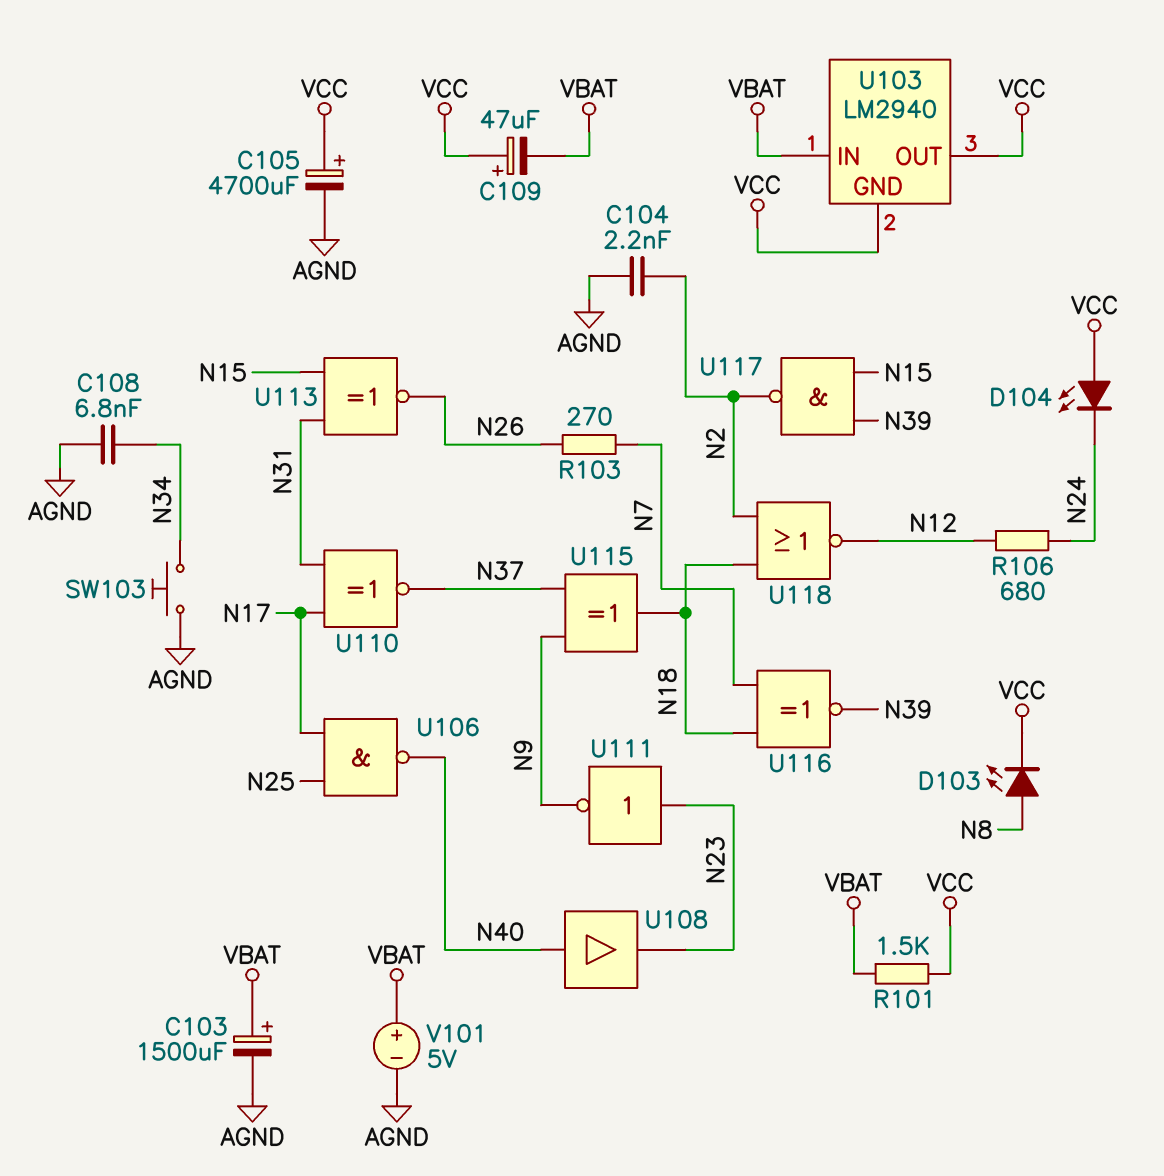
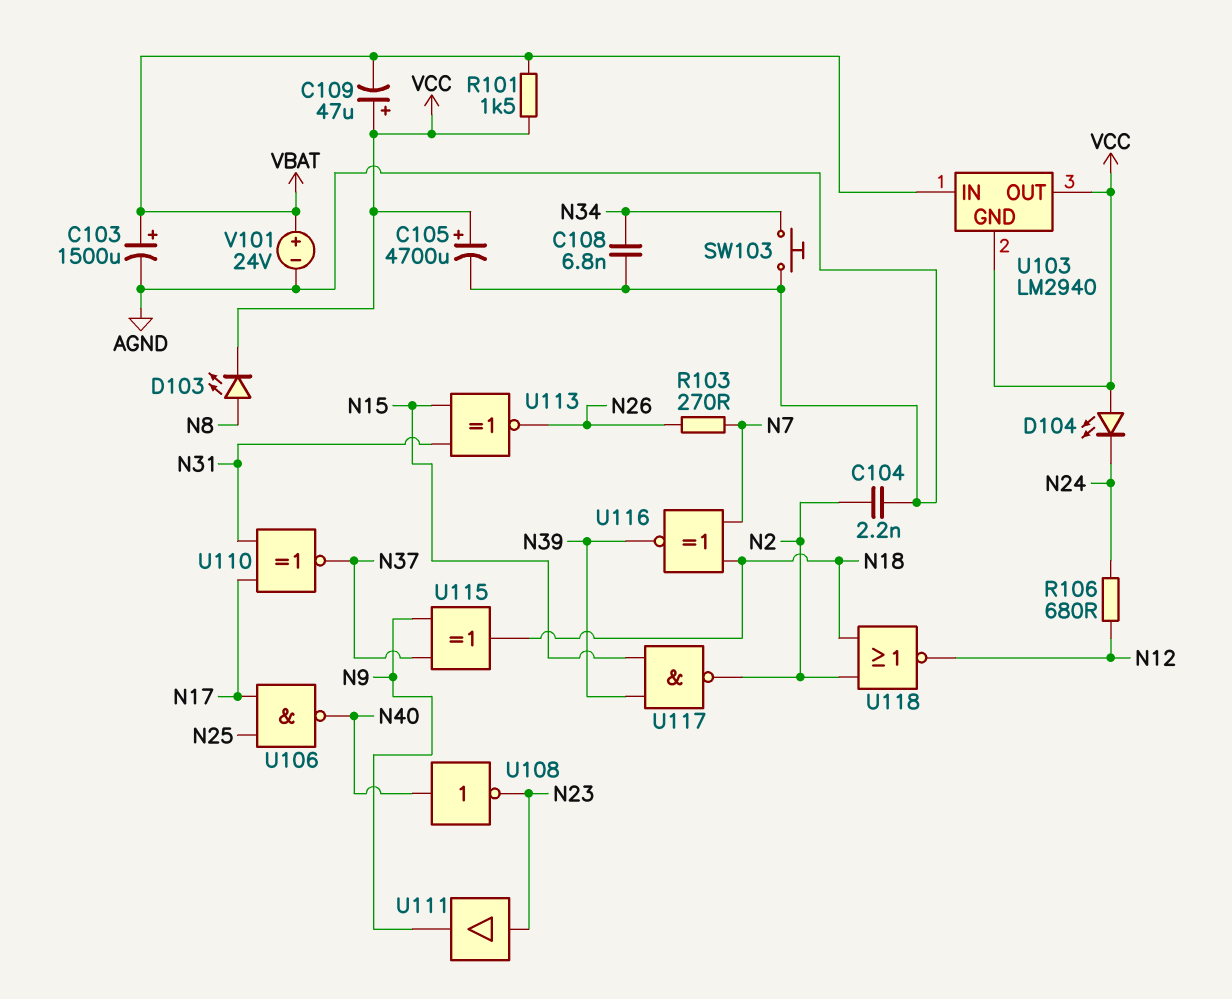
U108: buffer (in N40, out N23) -> NOT (in N40, out N23)
U111: NOT (in N23, out N9) -> buffer (in N23, out N9)
V101: 5V (plus VBAT, minus AGND) -> 24V (plus VBAT, minus AGND)

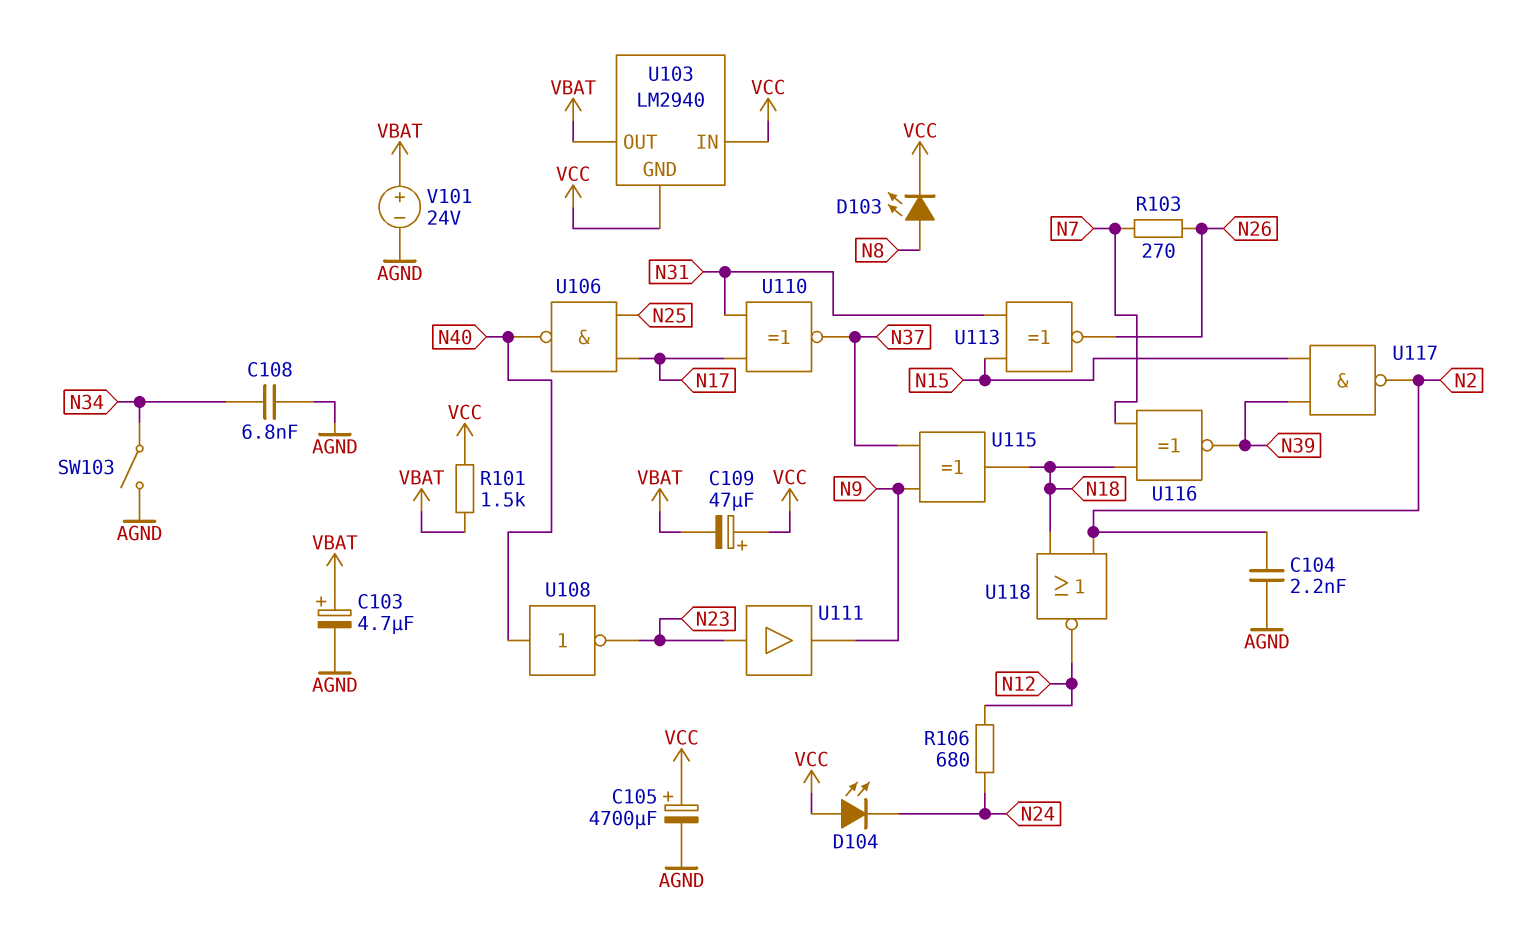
C103: 1500uF (plus VBAT, minus AGND) -> 4.7uF (plus VBAT, minus AGND)
SW103: button (AGND, N34) -> switch (AGND, N34)
U103 pin IN: VBAT -> VCC
U103 pin OUT: VCC -> VBAT

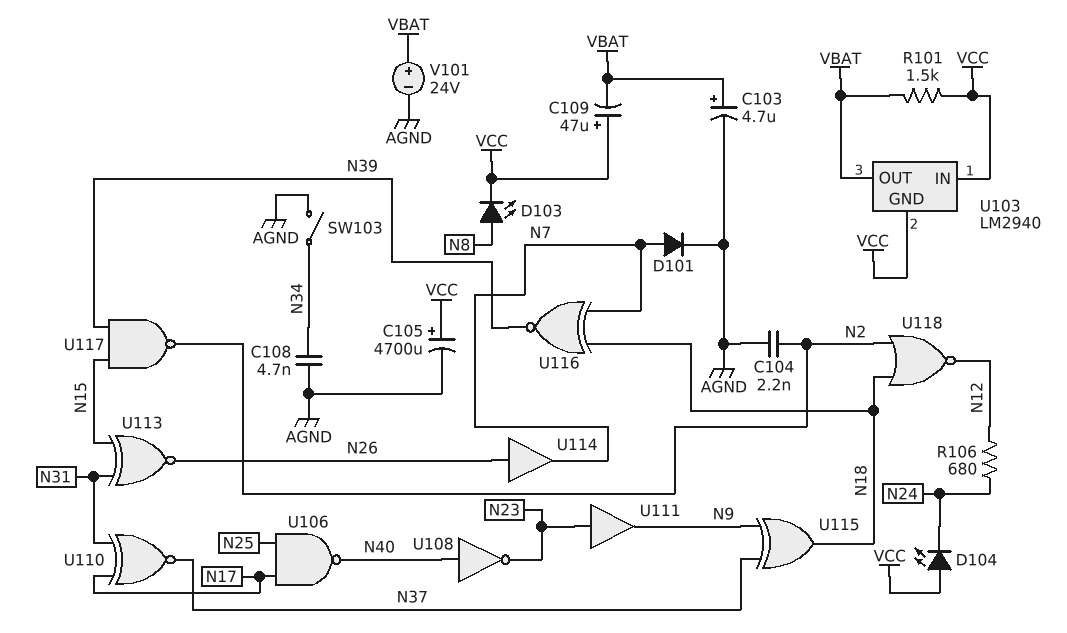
C108: 6.8nF (AGND, N34) -> 4.7nF (AGND, N34)
D101: none -> diode (A N7, K AGND)
R103: 270 (N7, N26) -> none
U114: none -> buffer (in N26, out N7)

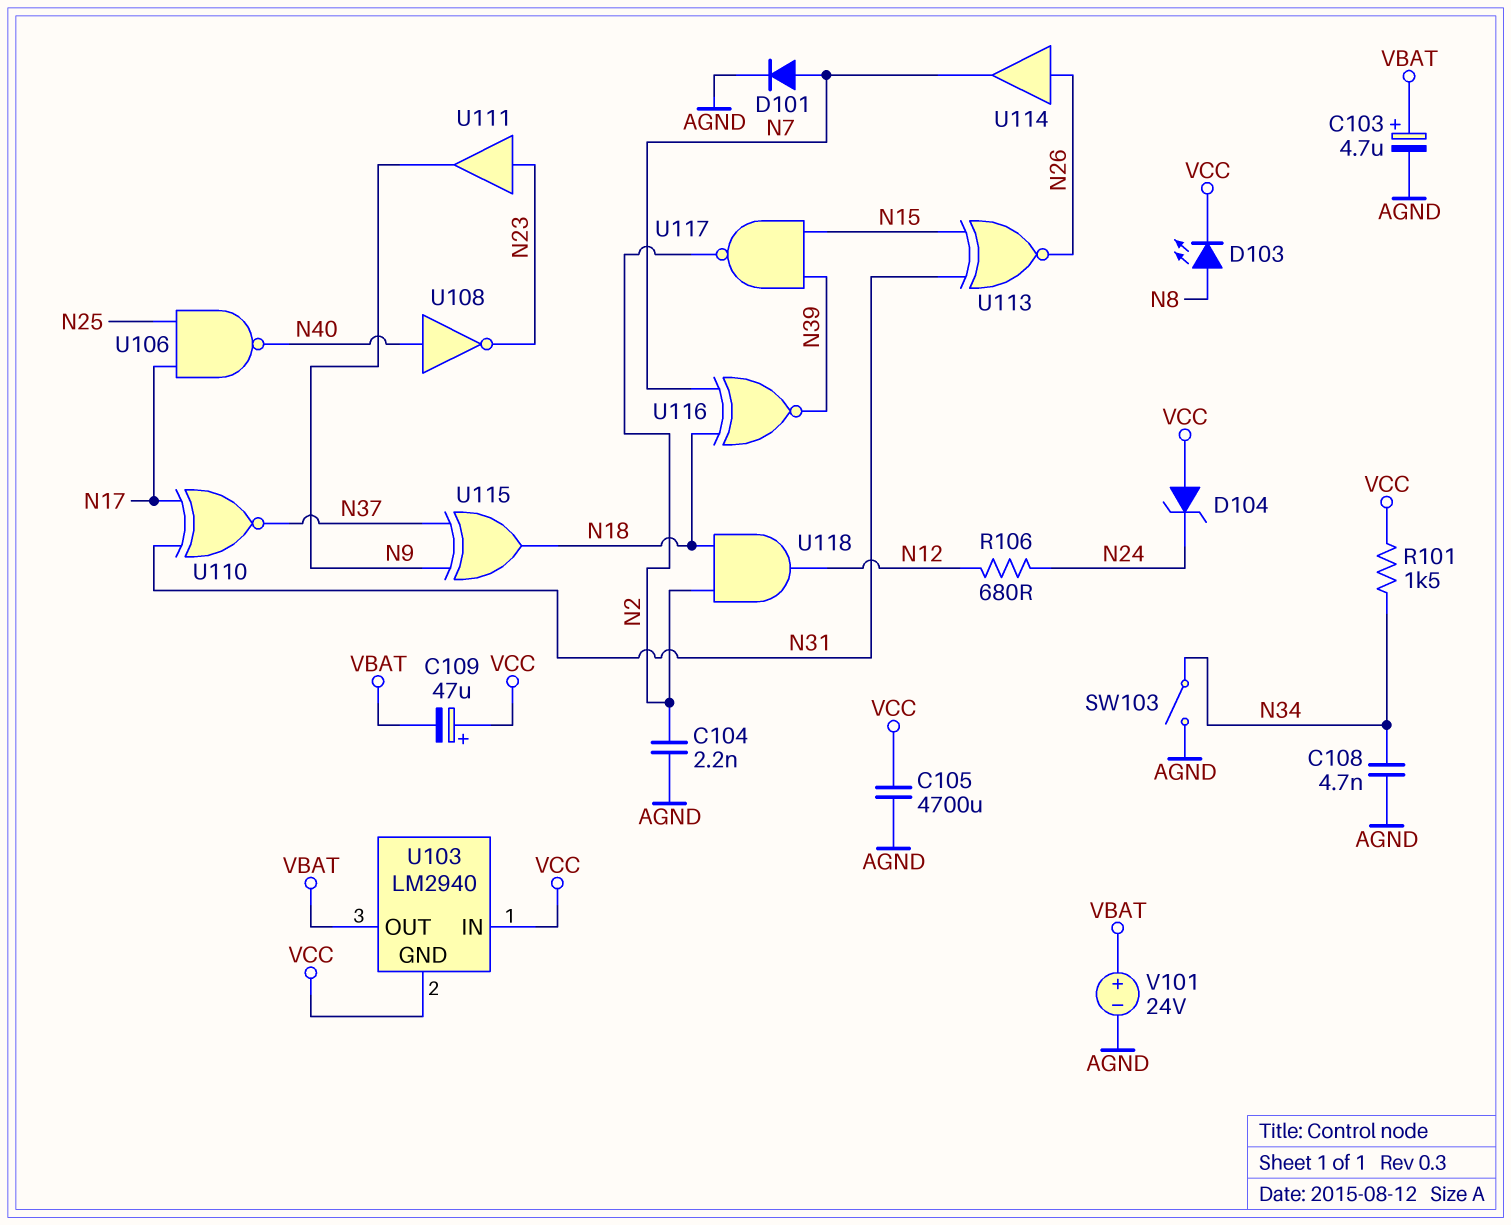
C105: 4700uF (plus VCC, minus AGND) -> 4700uF (AGND, VCC)
D104: LED (A VCC, K N24) -> zener (A VCC, K N24)
R101: 1.5k (VBAT, VCC) -> 1.5k (N34, VCC)
U118: NOR (in N2, in N18, out N12) -> AND (in N2, in N18, out N12)

